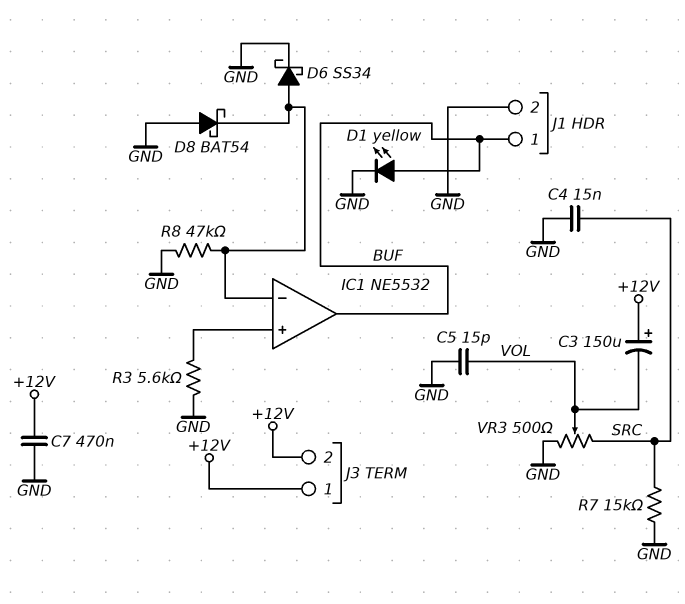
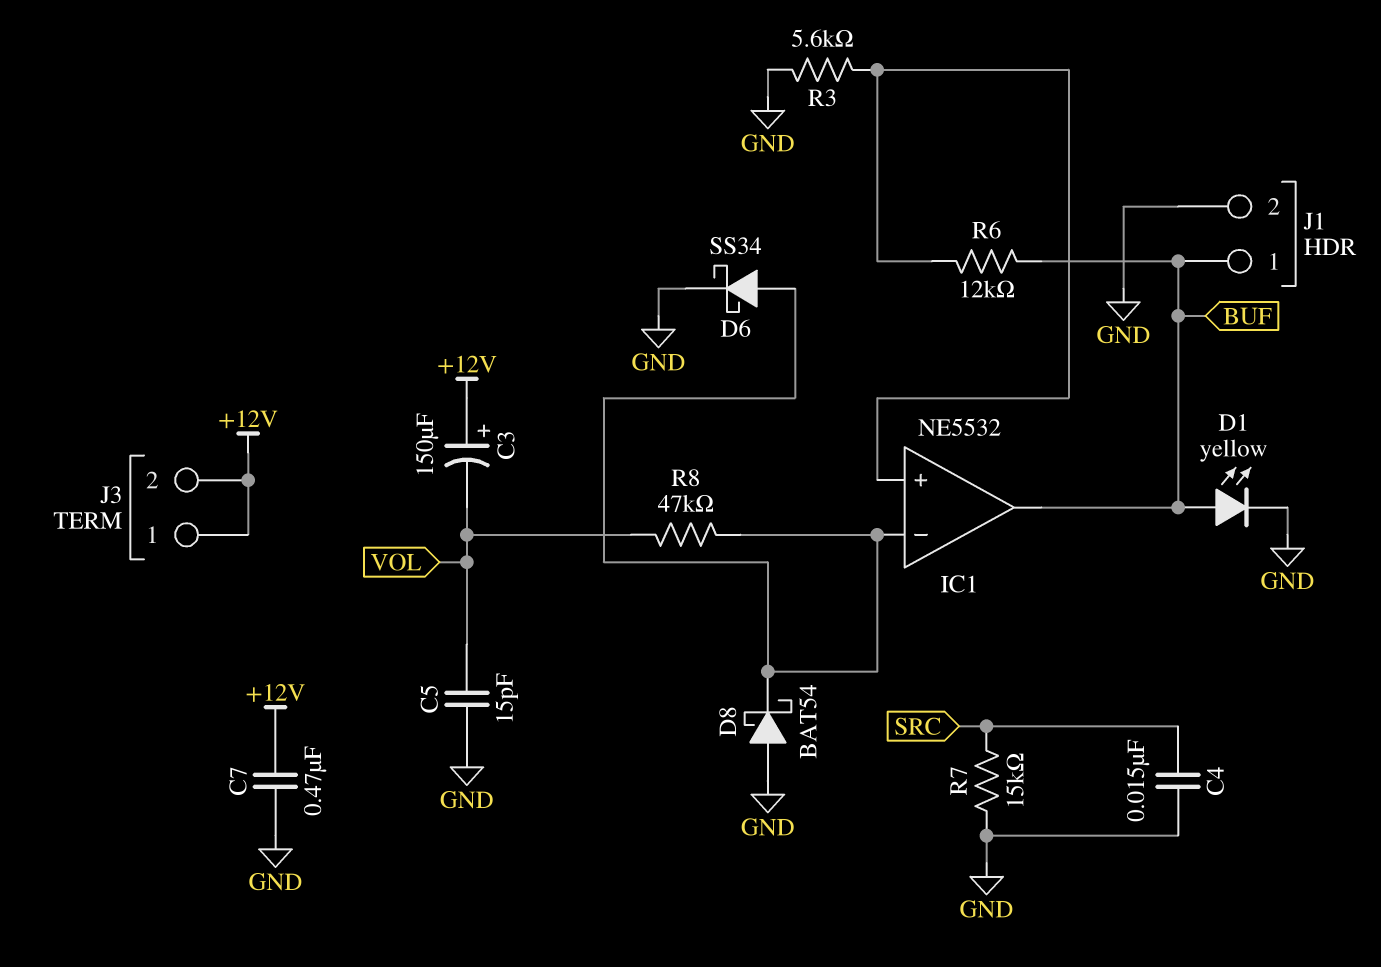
R6: none -> 12k (BUF, IC1/in+)
R8: 47k (GND, IC1/in-) -> 47k (IC1/in-, VOL)
VR3: 500 (GND, SRC, wiper VOL) -> none

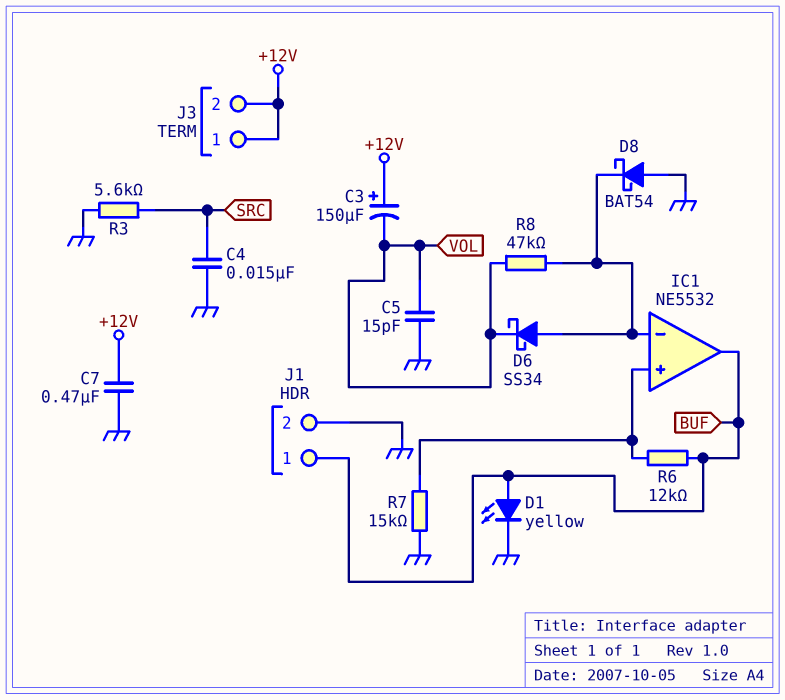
D6: schottky SS34 (A IC1/in-, K GND) -> schottky SS34 (A IC1/in-, K VOL)
R3: 5.6k (GND, IC1/in+) -> 5.6k (GND, SRC)
R7: 15k (GND, SRC) -> 15k (GND, IC1/in+)

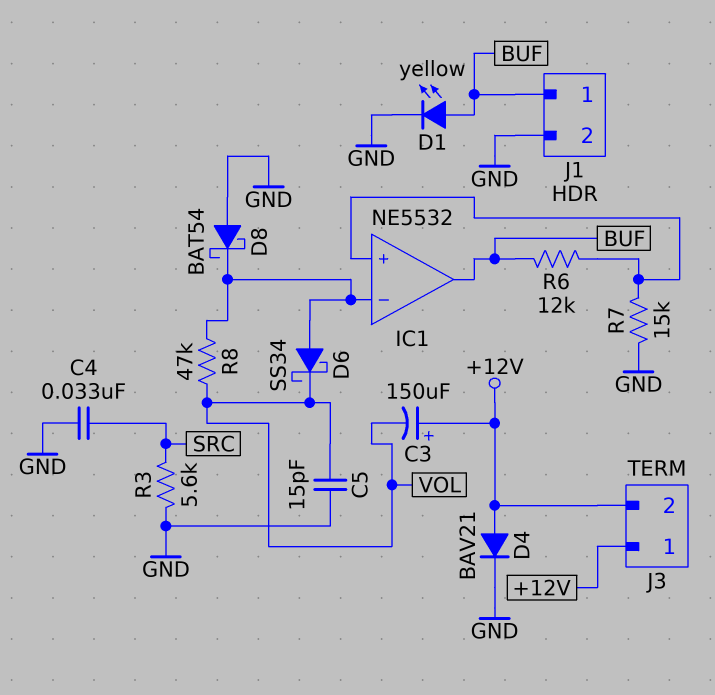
C4: 15nF (GND, SRC) -> 33nF (GND, SRC)
C7: 470nF (+12V, GND) -> none
D4: none -> diode BAV21 (A +12V, K GND)

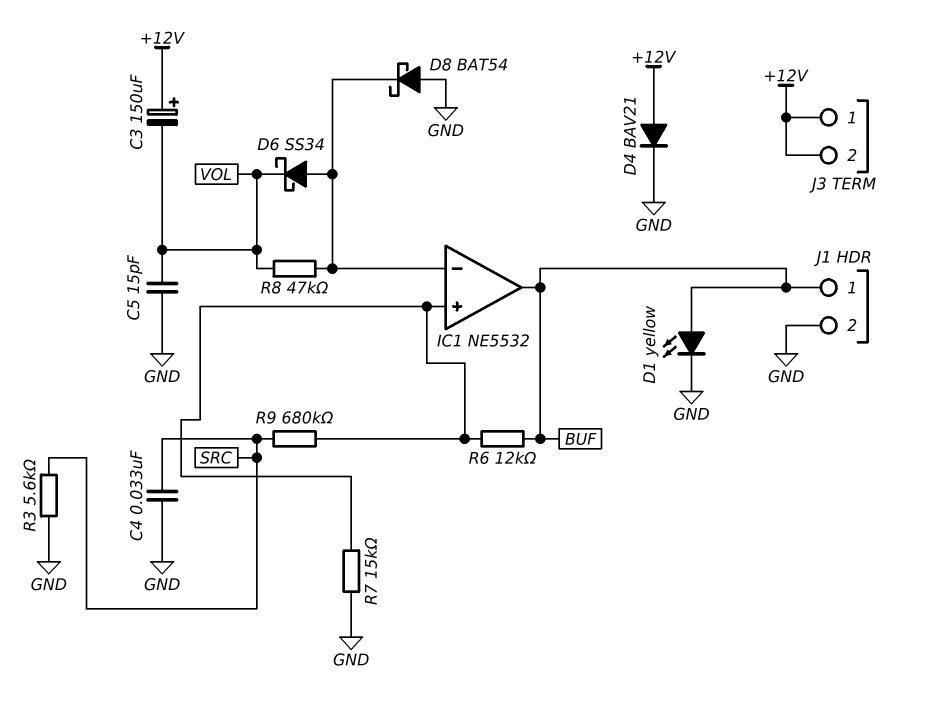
R9: none -> 680k (IC1/in+, SRC)

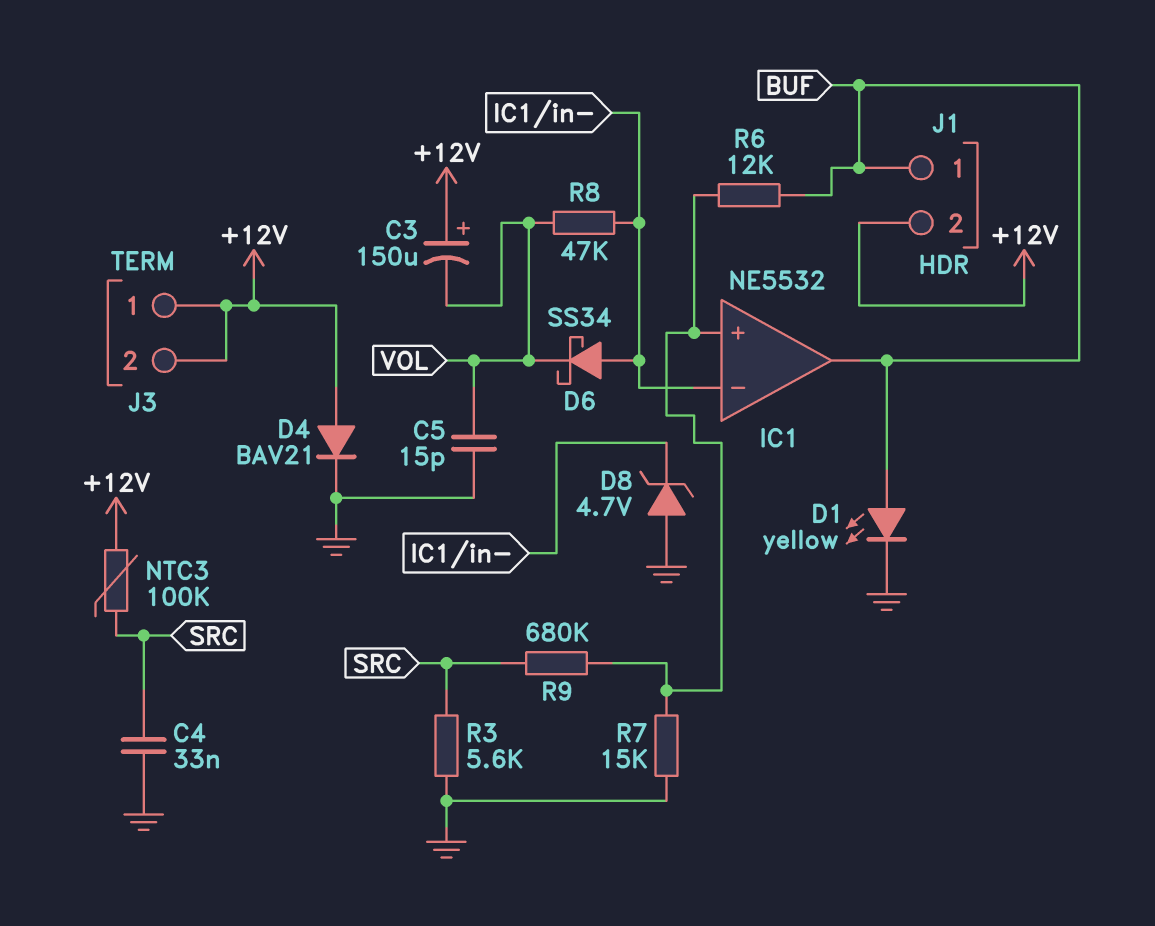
D8: schottky BAT54 (A GND, K IC1/in-) -> zener 4.7V (A GND, K IC1/in-)
J1 pin 2: GND -> +12V
NTC3: none -> 100k (+12V, SRC)

